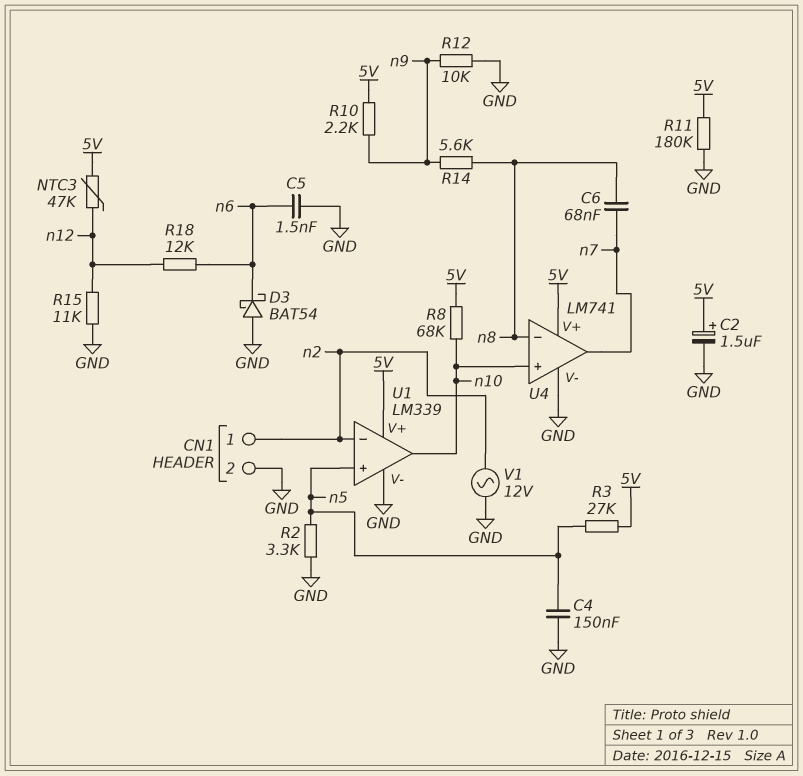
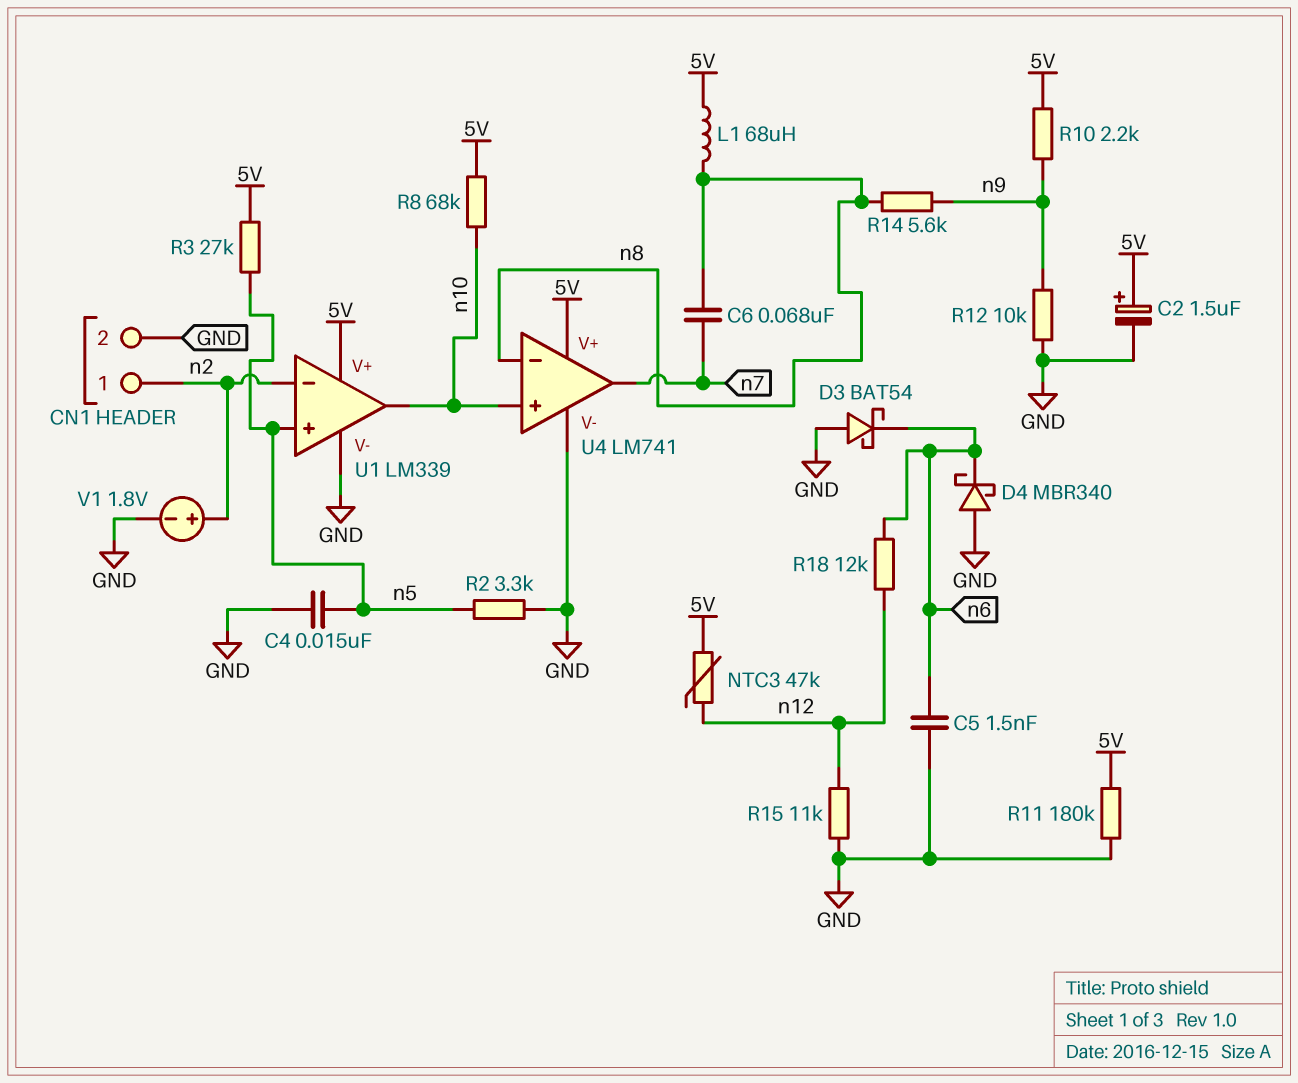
C4: 150nF (GND, n5) -> 15nF (GND, n5)
D4: none -> schottky MBR340 (A GND, K n6)
L1: none -> 68uH (5V, n8)
V1: AC 12V (GND, n2) -> 1.8V (plus n2, minus GND)

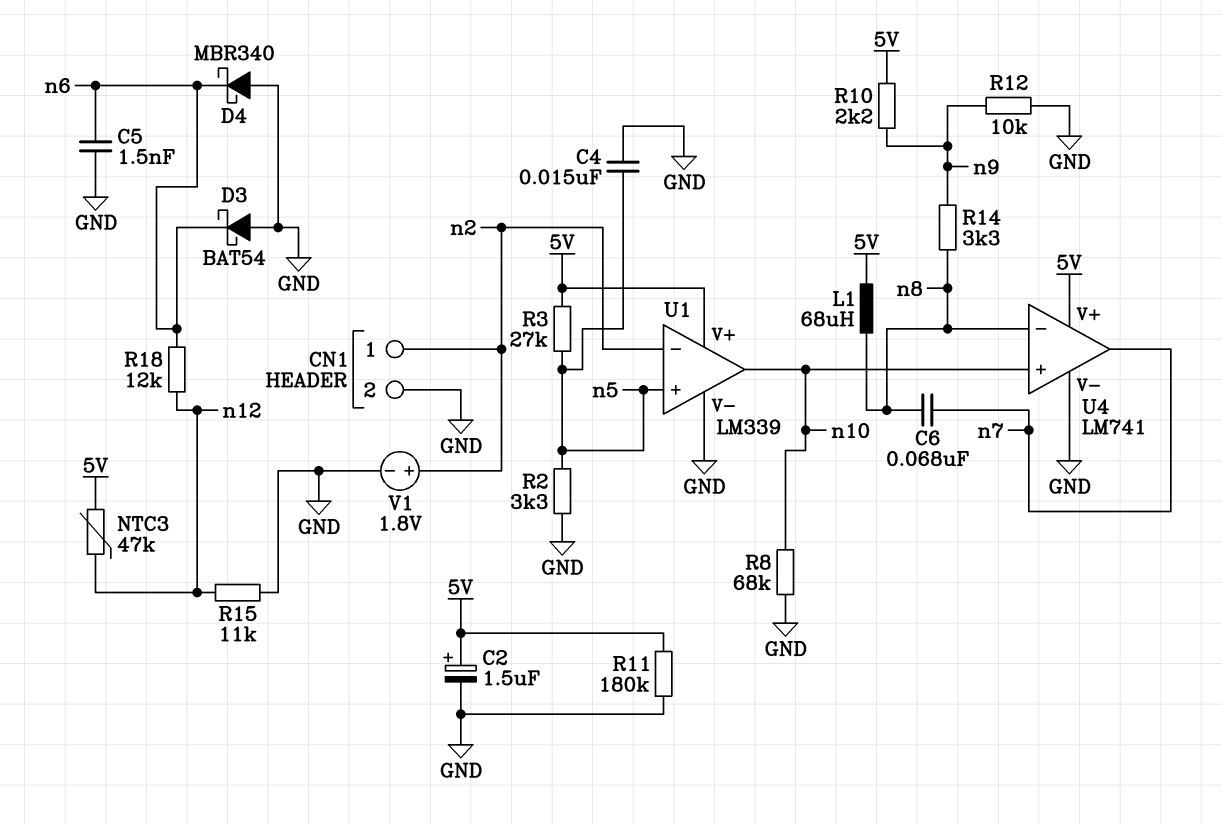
R8: 68k (5V, n10) -> 68k (GND, n10)
R14: 5.6k (n8, n9) -> 3.3k (n8, n9)

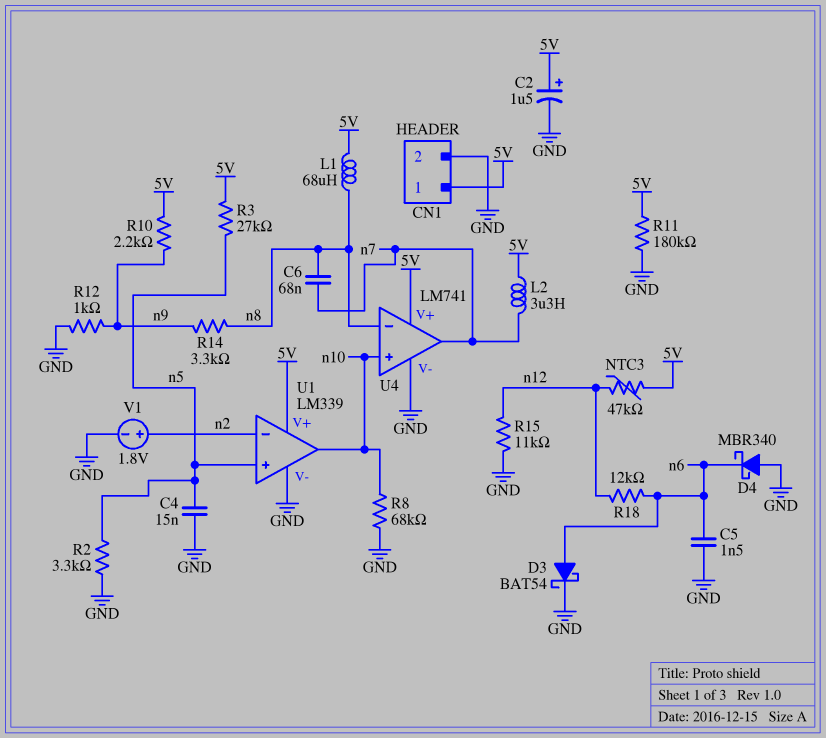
CN1 pin 1: n2 -> 5V
D3: schottky BAT54 (A GND, K n6) -> schottky BAT54 (A n6, K GND)
L2: none -> 3.3uH (5V, n7)
R12: 10k (GND, n9) -> 1k (GND, n9)

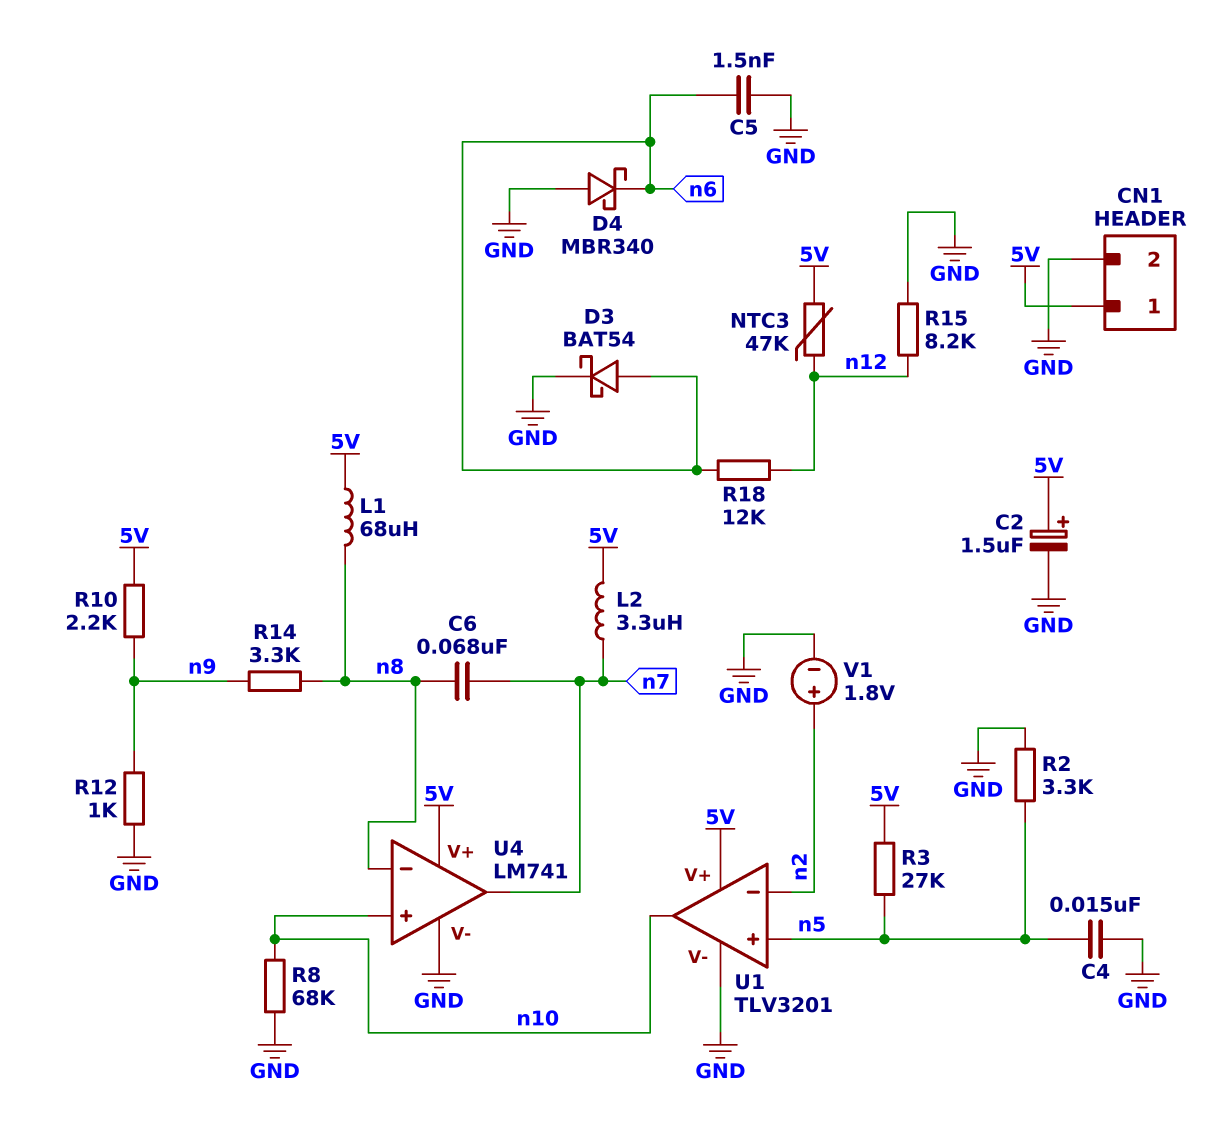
R11: 180k (5V, GND) -> none
R15: 11k (GND, n12) -> 8.2k (GND, n12)
U1: LM339 -> TLV3201

